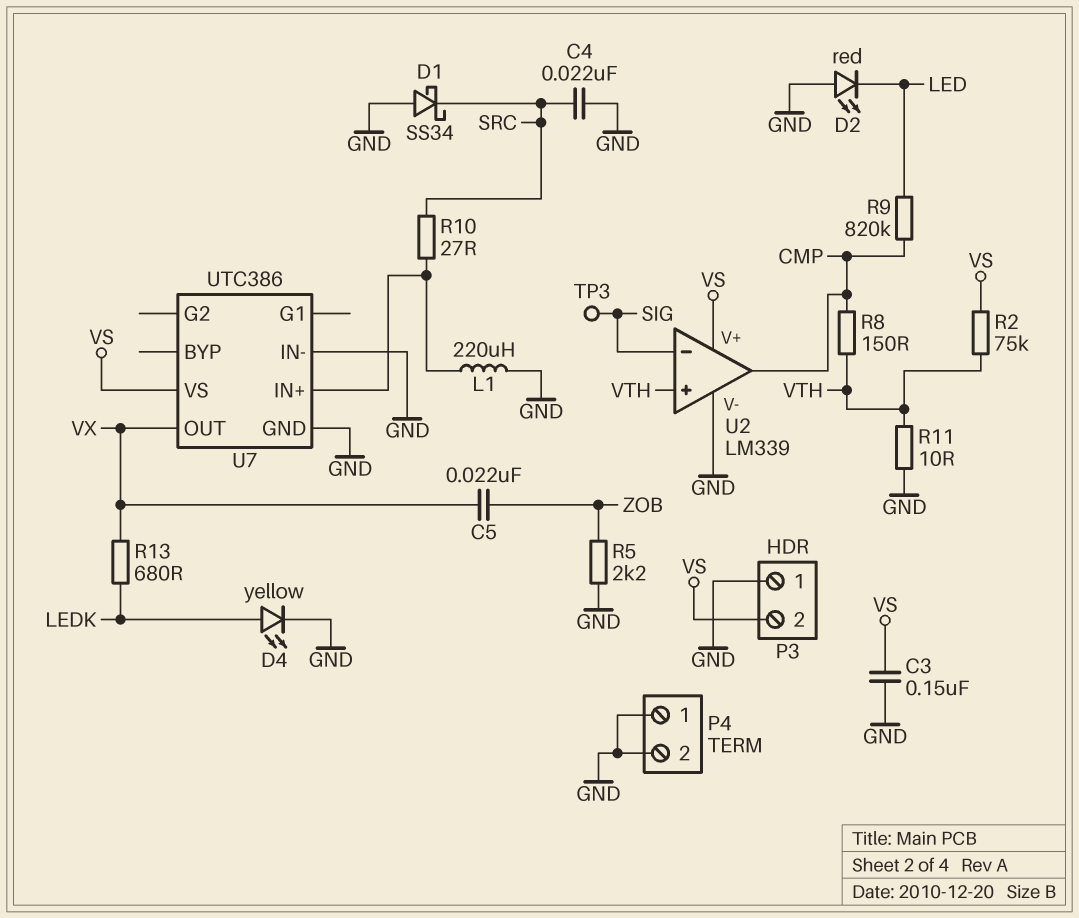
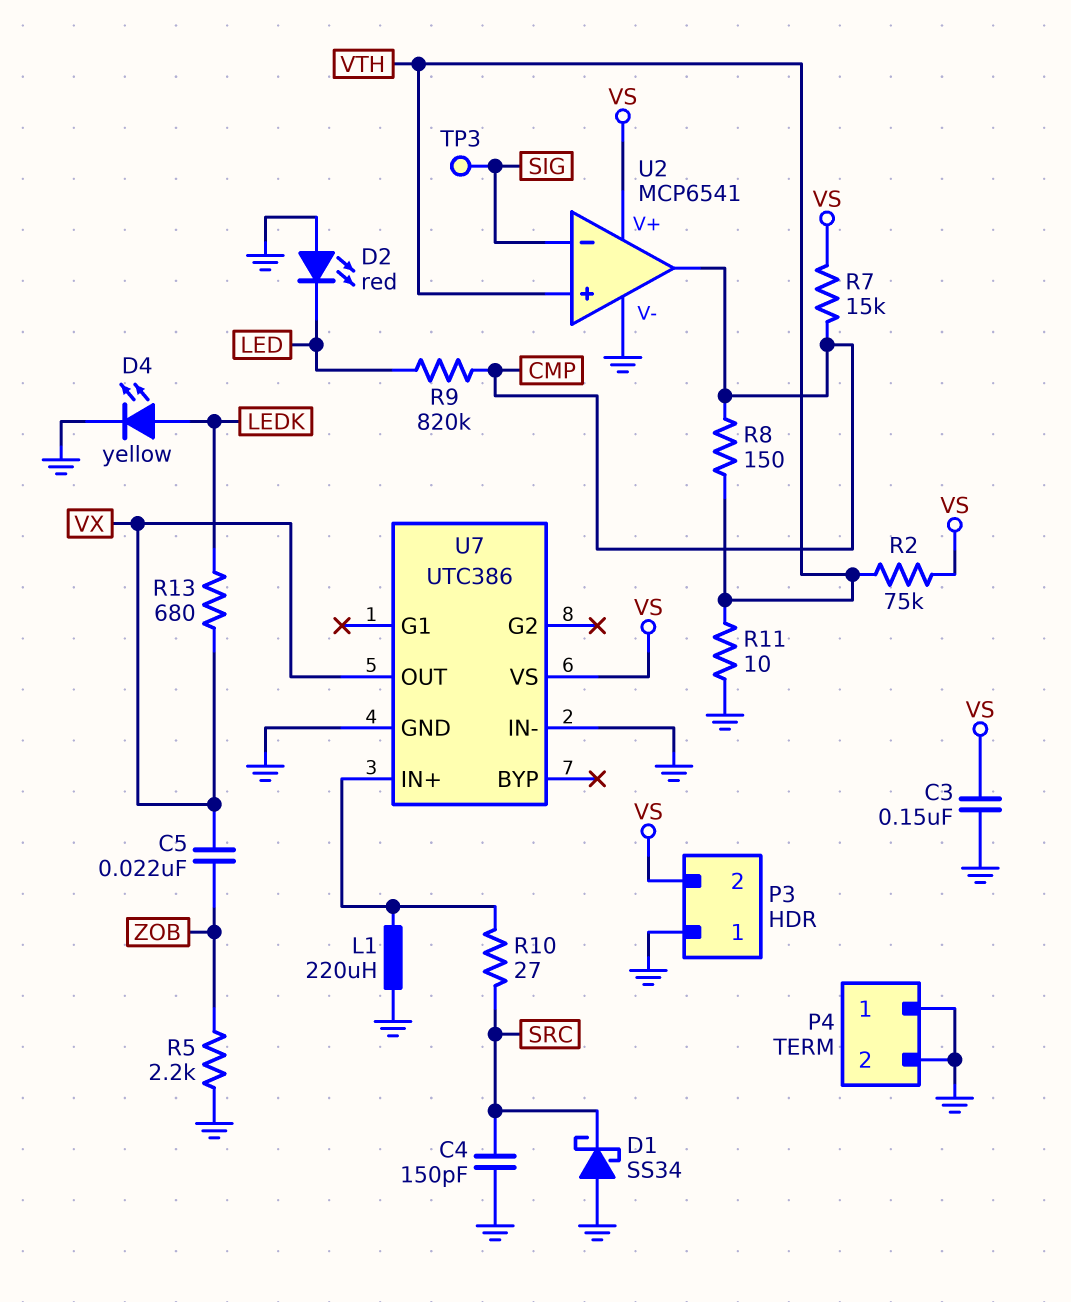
C4: 22nF (GND, SRC) -> 150pF (GND, SRC)
R7: none -> 15k (CMP, VS)
U2: LM339 -> MCP6541

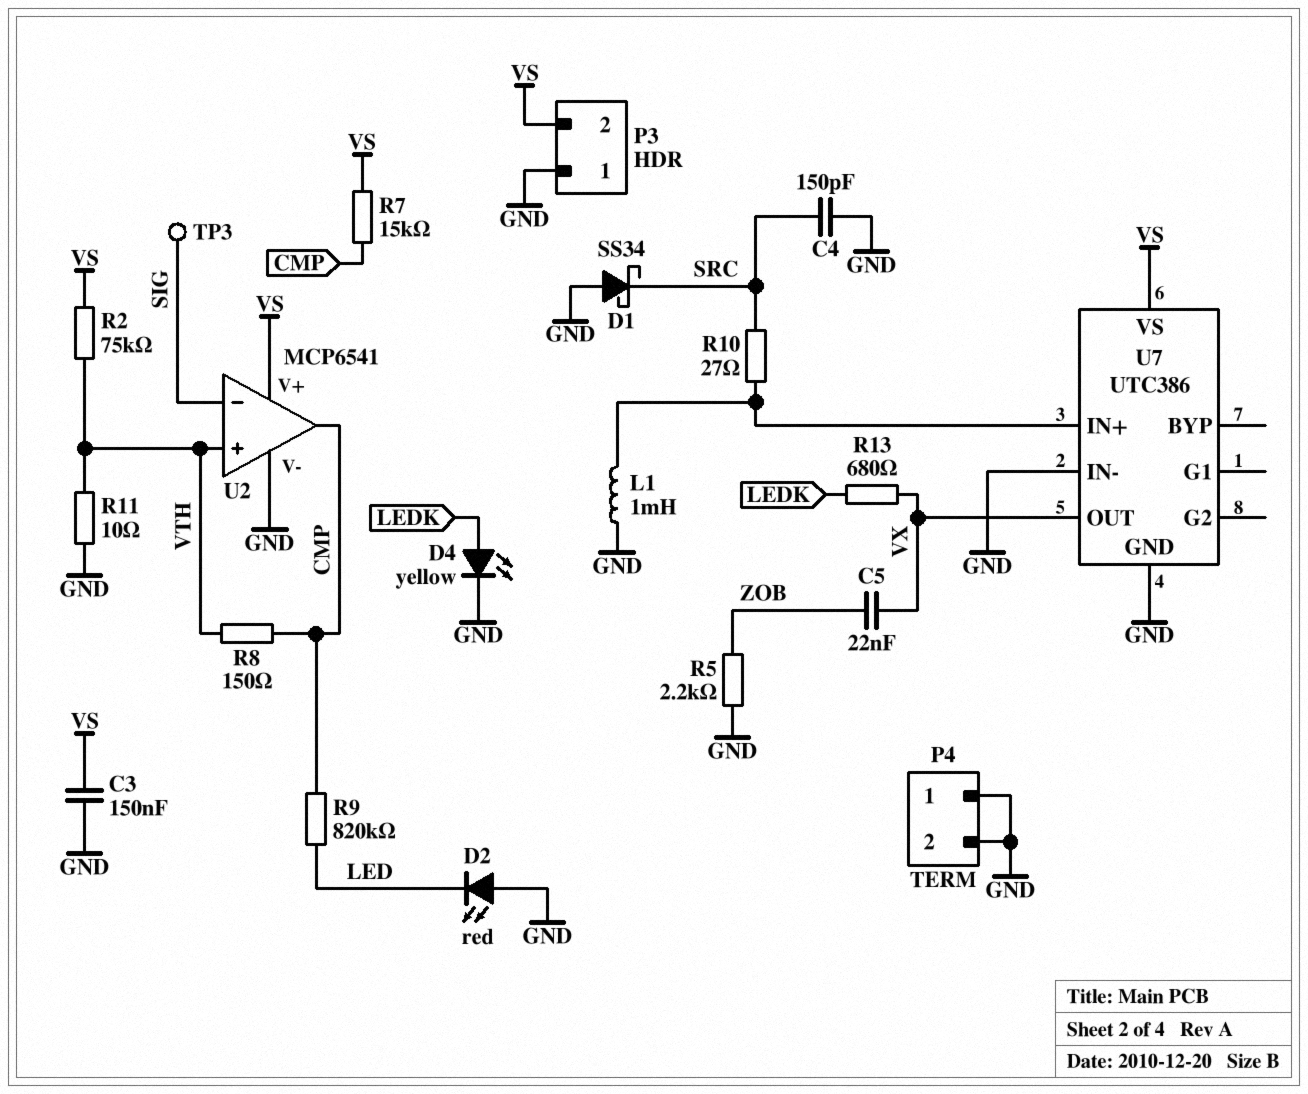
L1: 220uH (GND, U7/IN+) -> 1mH (GND, U7/IN+)

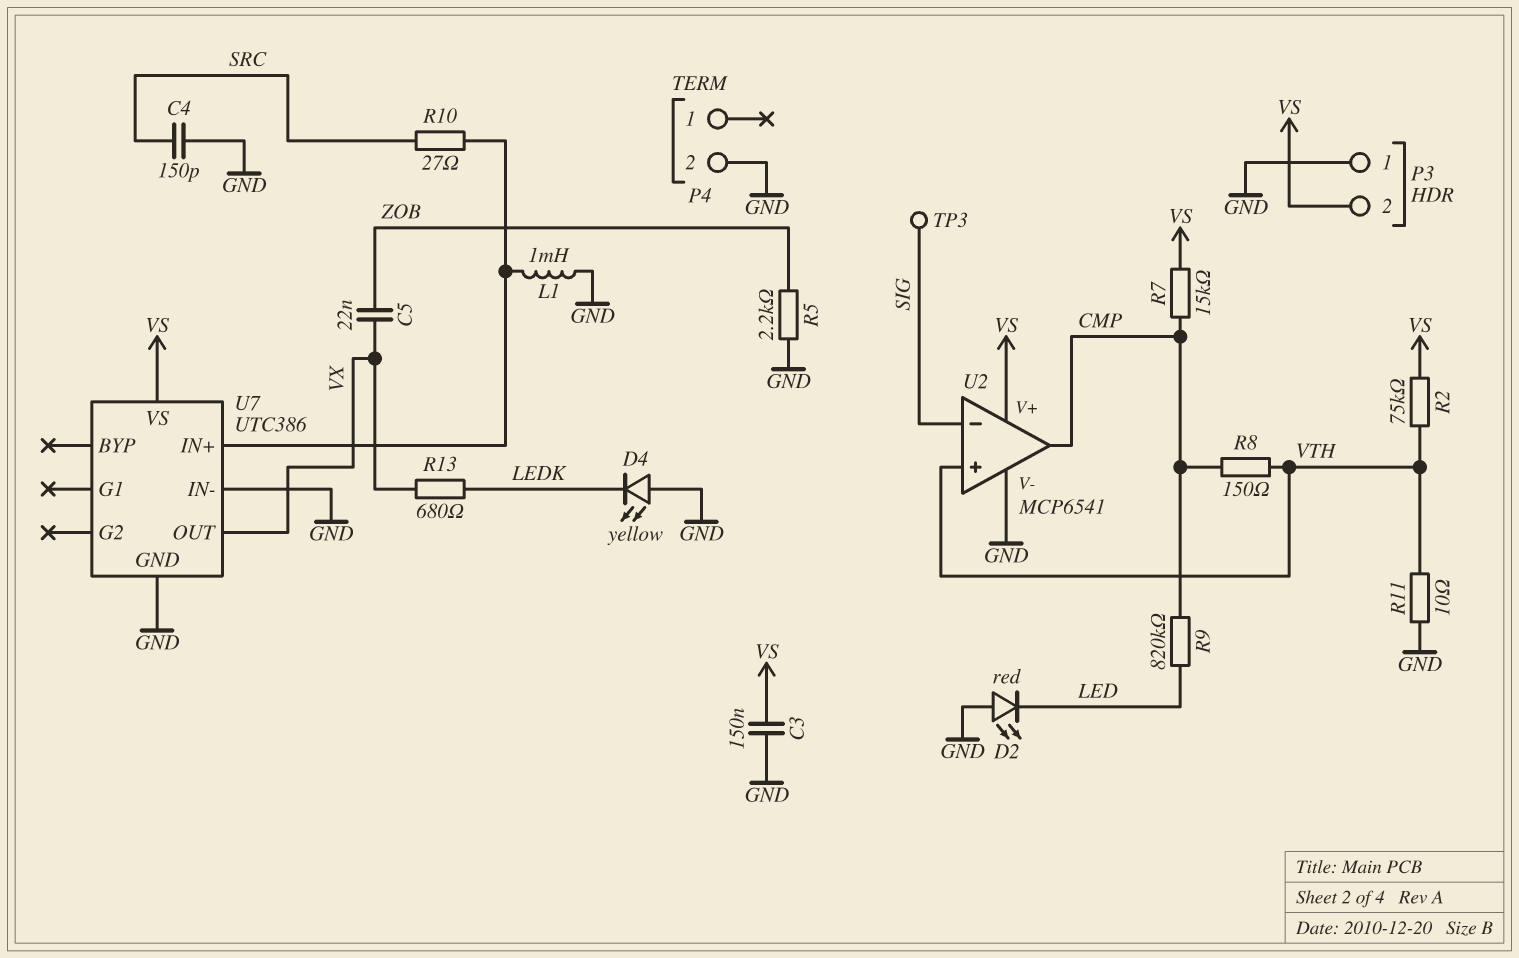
D1: schottky SS34 (A GND, K SRC) -> none
D4: LED yellow (A LEDK, K GND) -> LED yellow (A GND, K LEDK)
P4 pin 1: GND -> none

